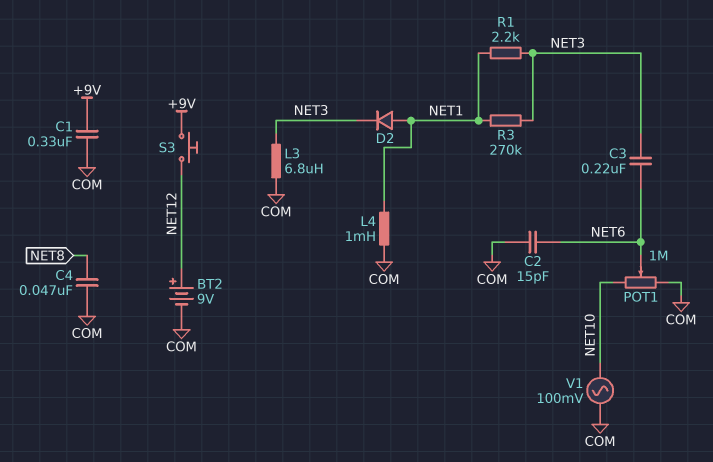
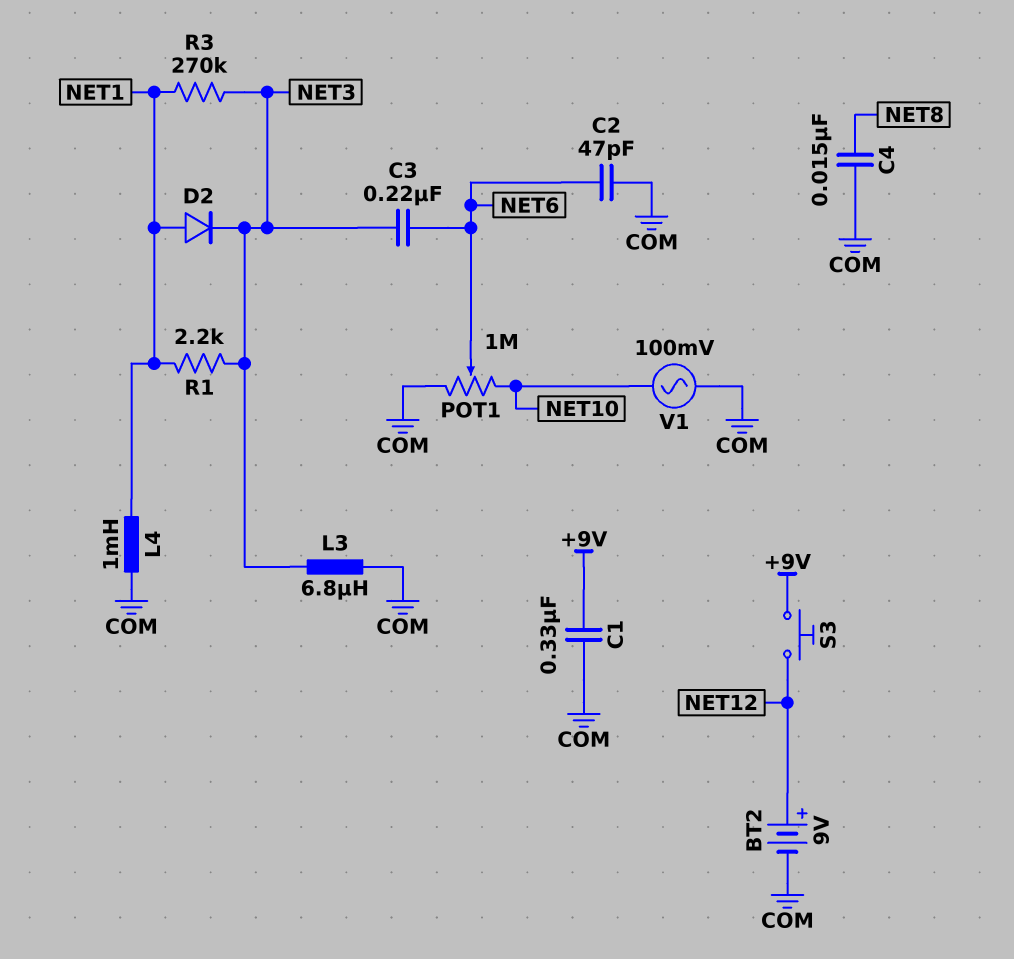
C2: 15pF (COM, NET6) -> 47pF (COM, NET6)
C4: 47nF (COM, NET8) -> 15nF (COM, NET8)

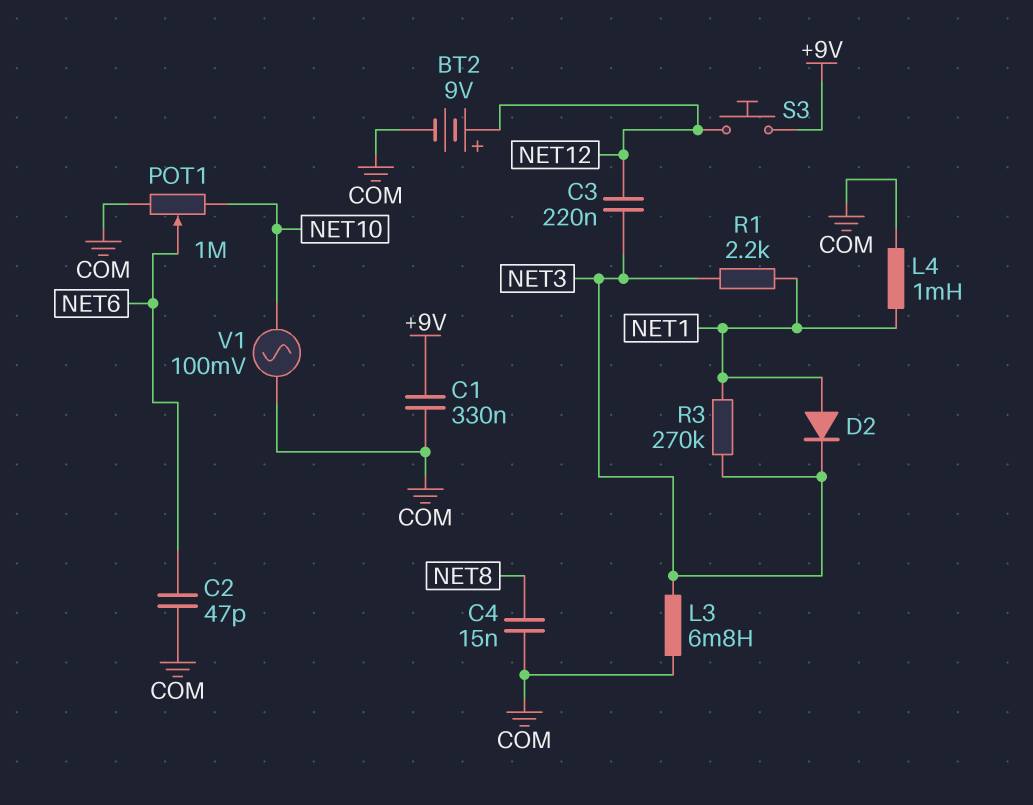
C3: 220nF (NET3, NET6) -> 220nF (NET3, NET12)
L3: 6.8uH (COM, NET3) -> 6.8mH (COM, NET3)

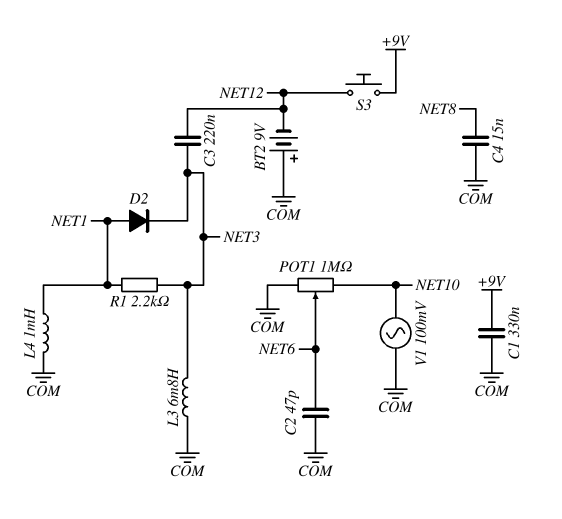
BT2: 9V (plus NET12, minus COM) -> 9V (plus COM, minus NET12)
R3: 270k (NET1, NET3) -> none

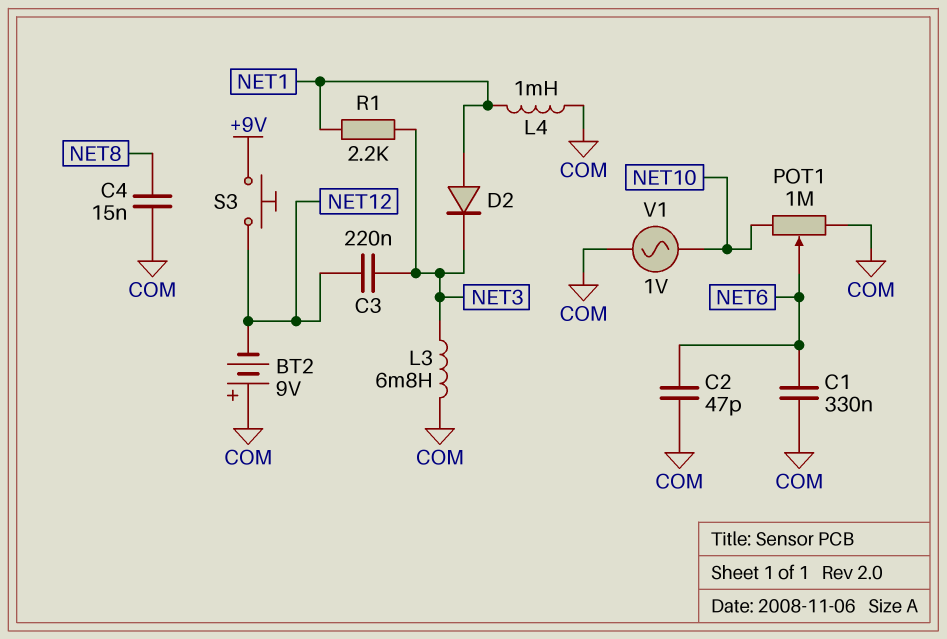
C1: 330nF (+9V, COM) -> 330nF (COM, NET6)
V1: AC 100mV (COM, NET10) -> AC 1V (COM, NET10)

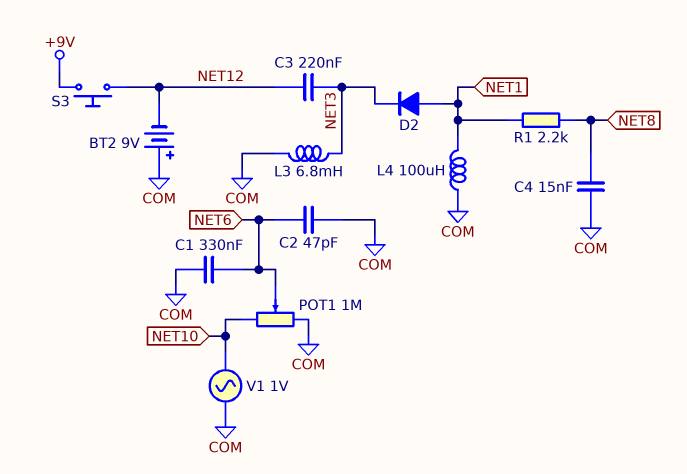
L4: 1mH (COM, NET1) -> 100uH (COM, NET1)
R1: 2.2k (NET1, NET3) -> 2.2k (NET1, NET8)

